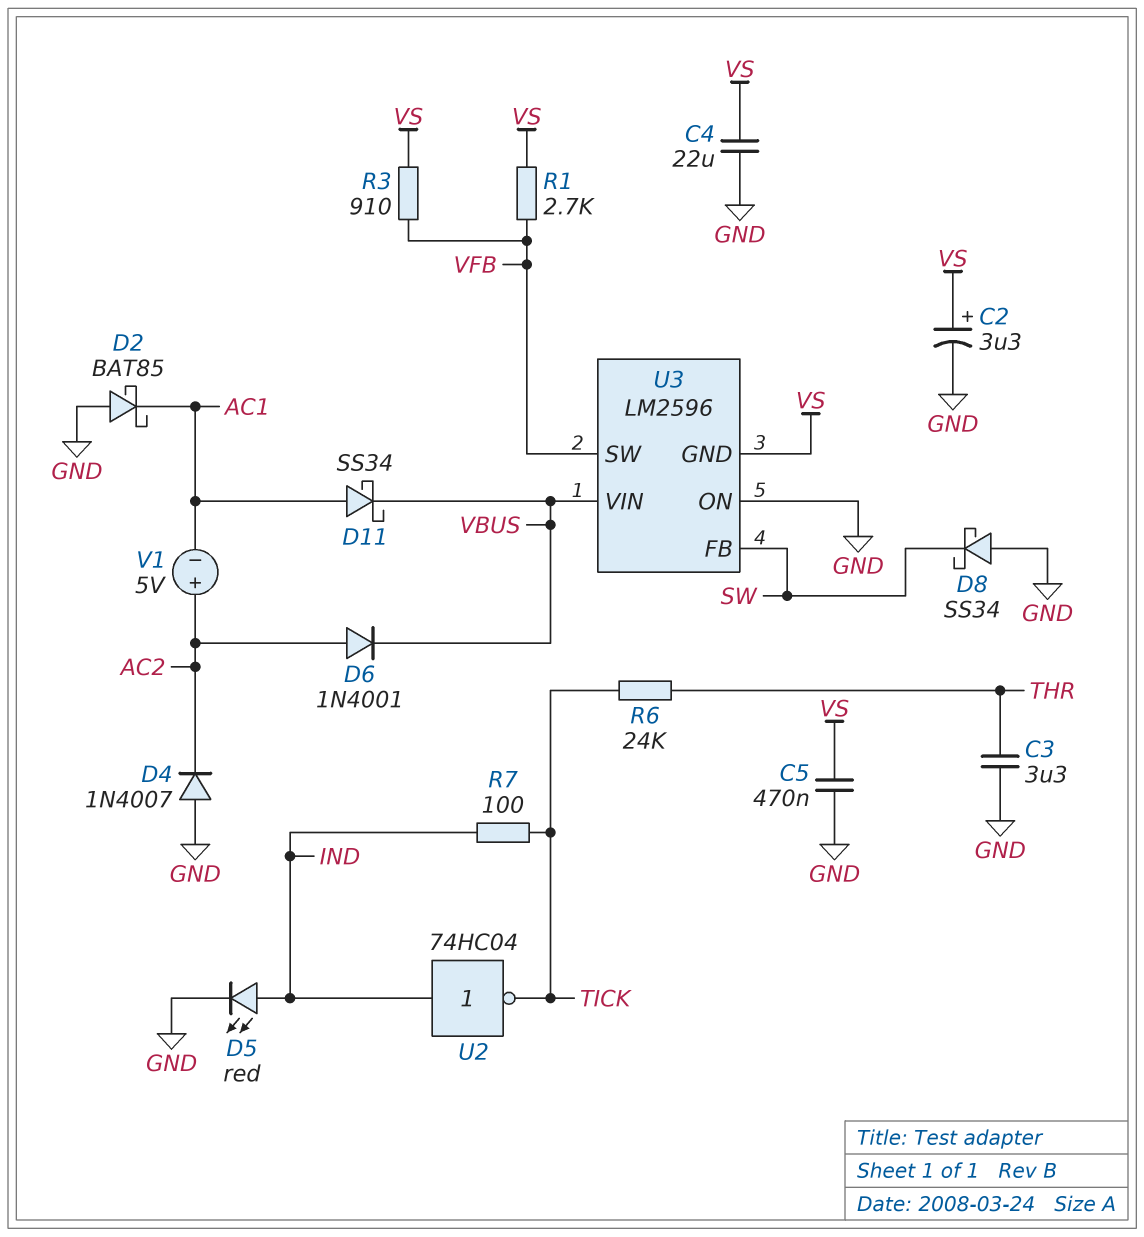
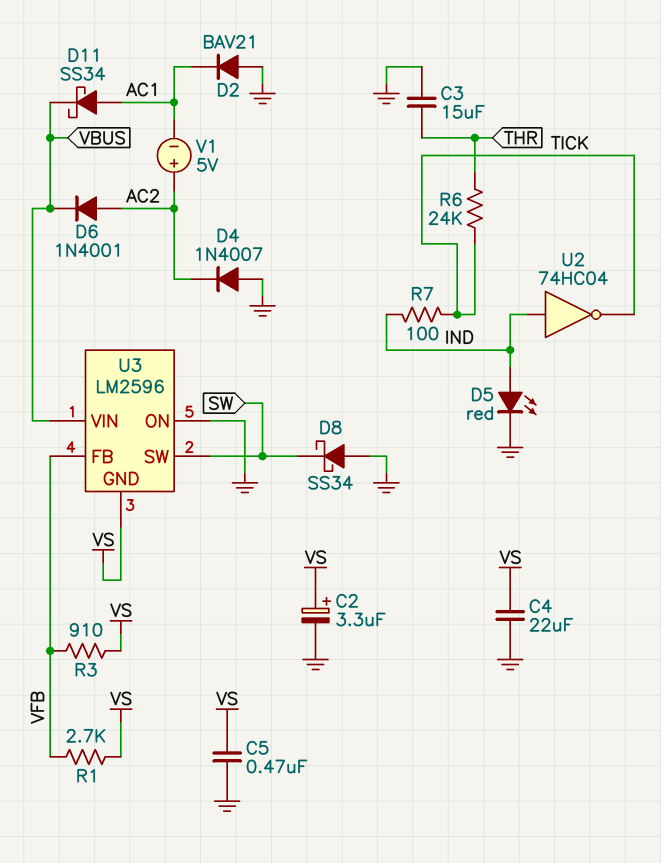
C3: 3.3uF (GND, THR) -> 15uF (GND, THR)
D2: schottky BAT85 (A GND, K AC1) -> diode BAV21 (A GND, K AC1)
U3 pin FB: SW -> VFB
U3 pin SW: VFB -> SW

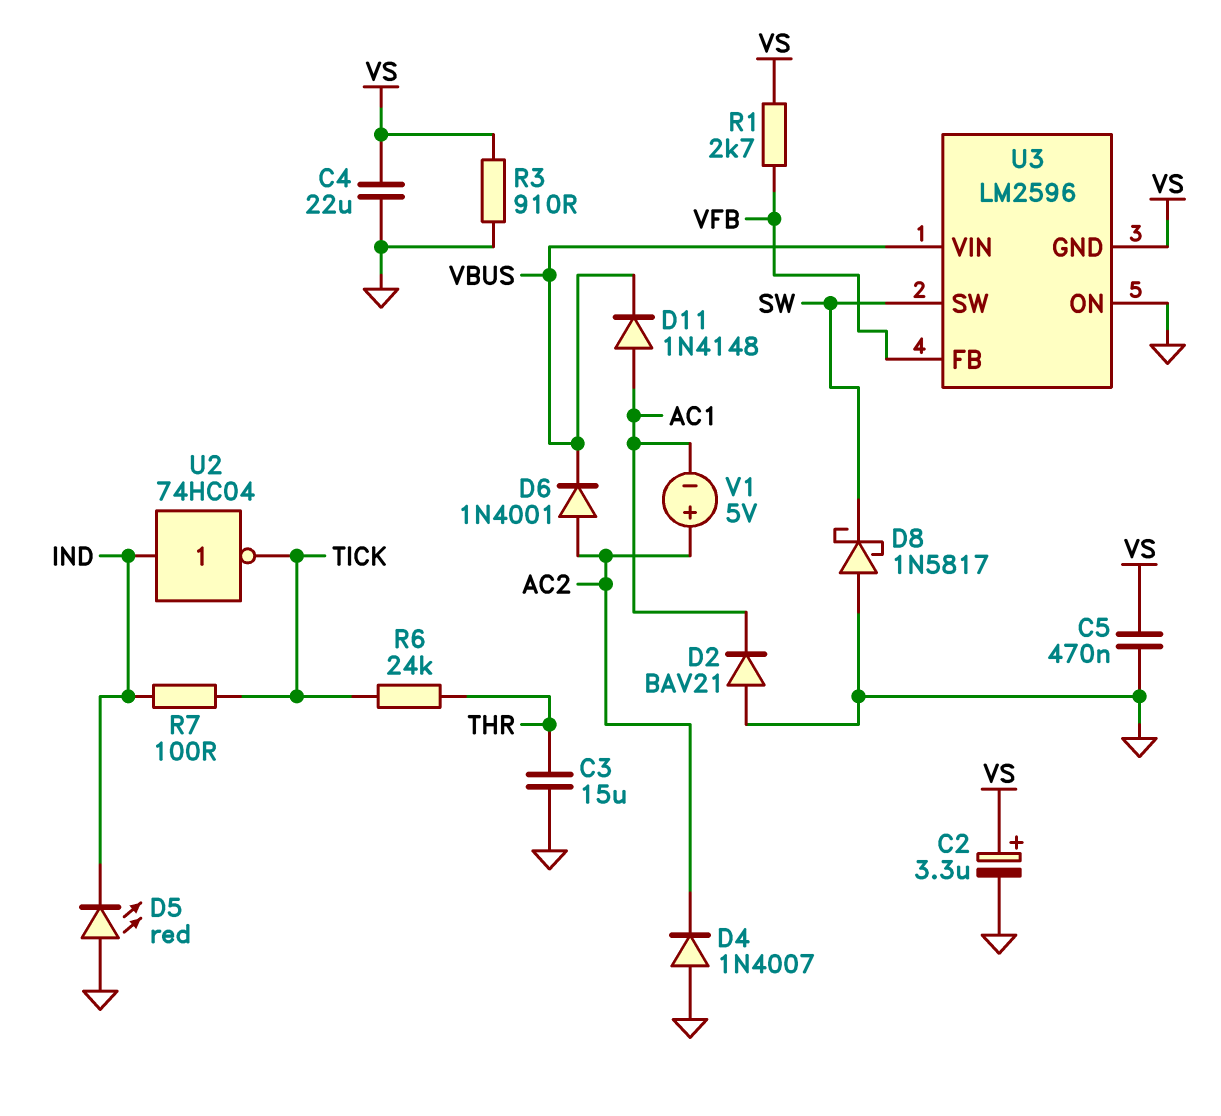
D5: LED red (A IND, K GND) -> LED red (A GND, K IND)
D8: schottky SS34 (A GND, K SW) -> schottky 1N5817 (A GND, K SW)
D11: schottky SS34 (A AC1, K VBUS) -> diode 1N4148 (A AC1, K VBUS)
R3: 910 (VFB, VS) -> 910 (GND, VS)

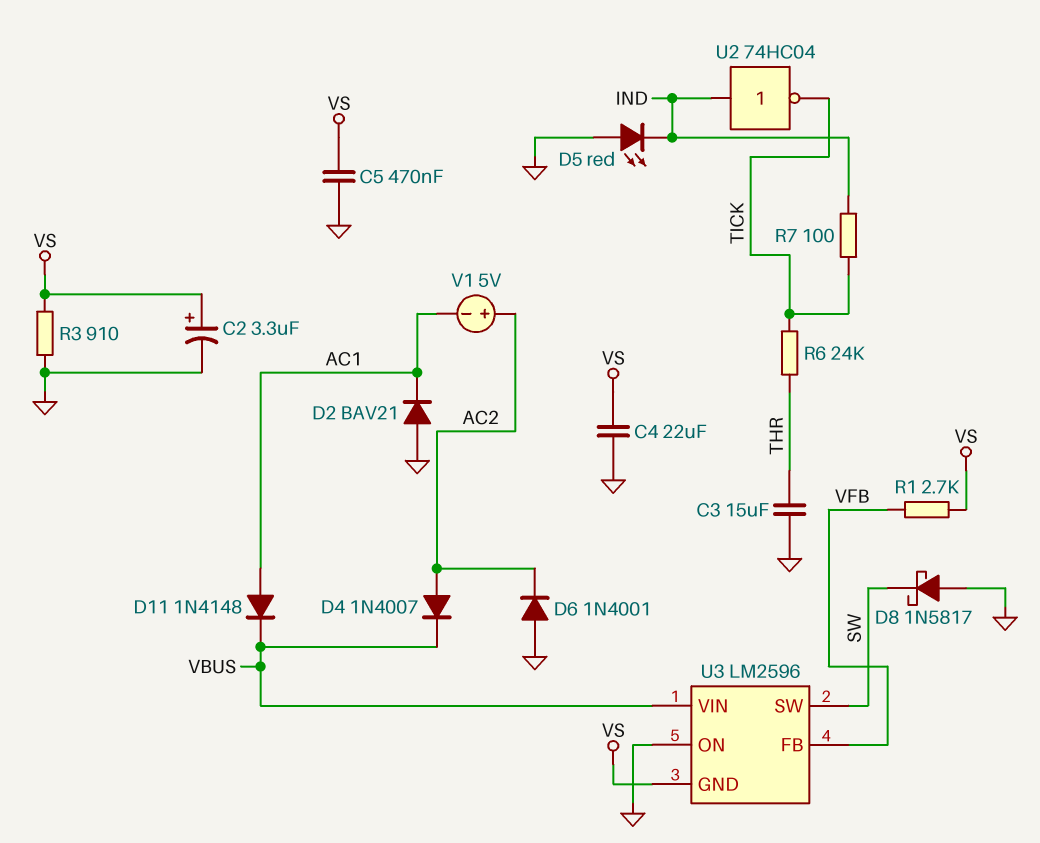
D4: diode 1N4007 (A GND, K AC2) -> diode 1N4007 (A AC2, K VBUS)
D6: diode 1N4001 (A AC2, K VBUS) -> diode 1N4001 (A GND, K AC2)

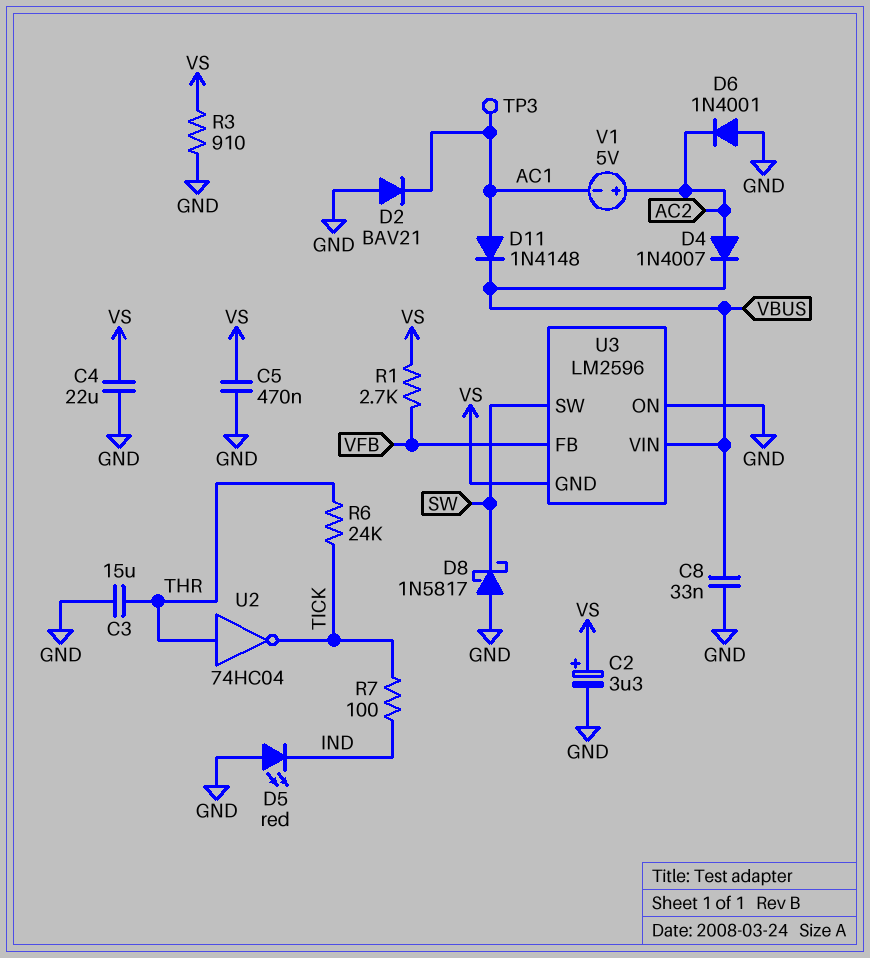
C8: none -> 33nF (GND, VBUS)
TP3: none -> test point (AC1)
U2: NOT 74HC04 (in IND, out TICK) -> NOT 74HC04 (in THR, out TICK)

